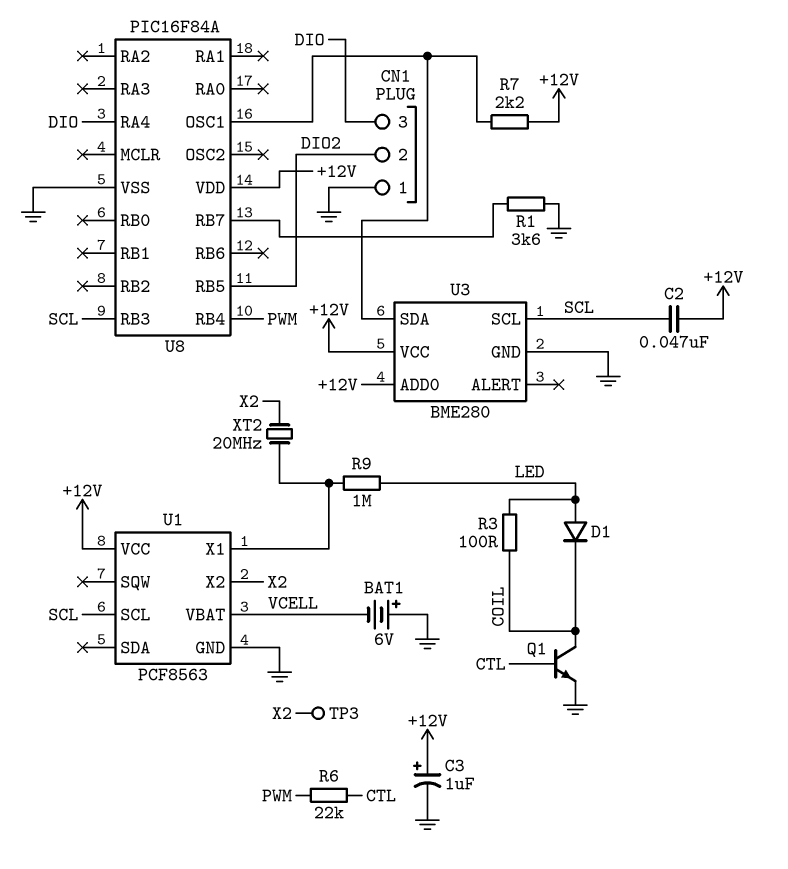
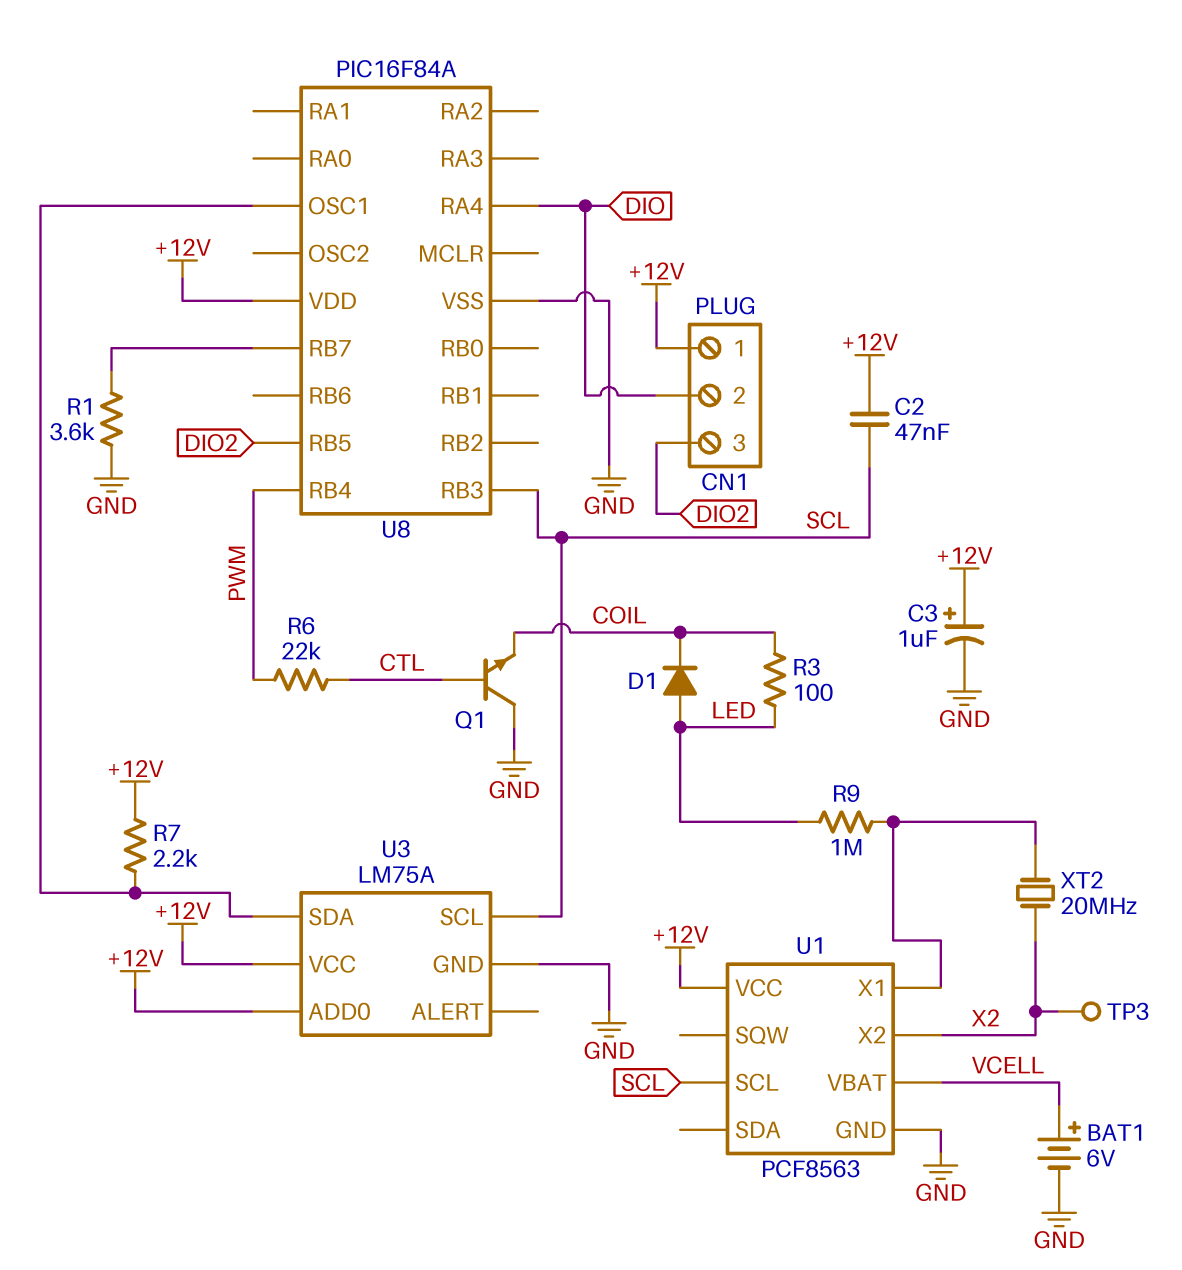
BAT1: 6V (plus GND, minus VCELL) -> 6V (plus VCELL, minus GND)
CN1 pin 1: GND -> +12V
CN1 pin 2: DIO2 -> DIO
CN1 pin 3: DIO -> DIO2
Q1: NPN (B CTL, C COIL, E GND) -> NPN (B CTL, C GND, E COIL)
U3: BME280 -> LM75A

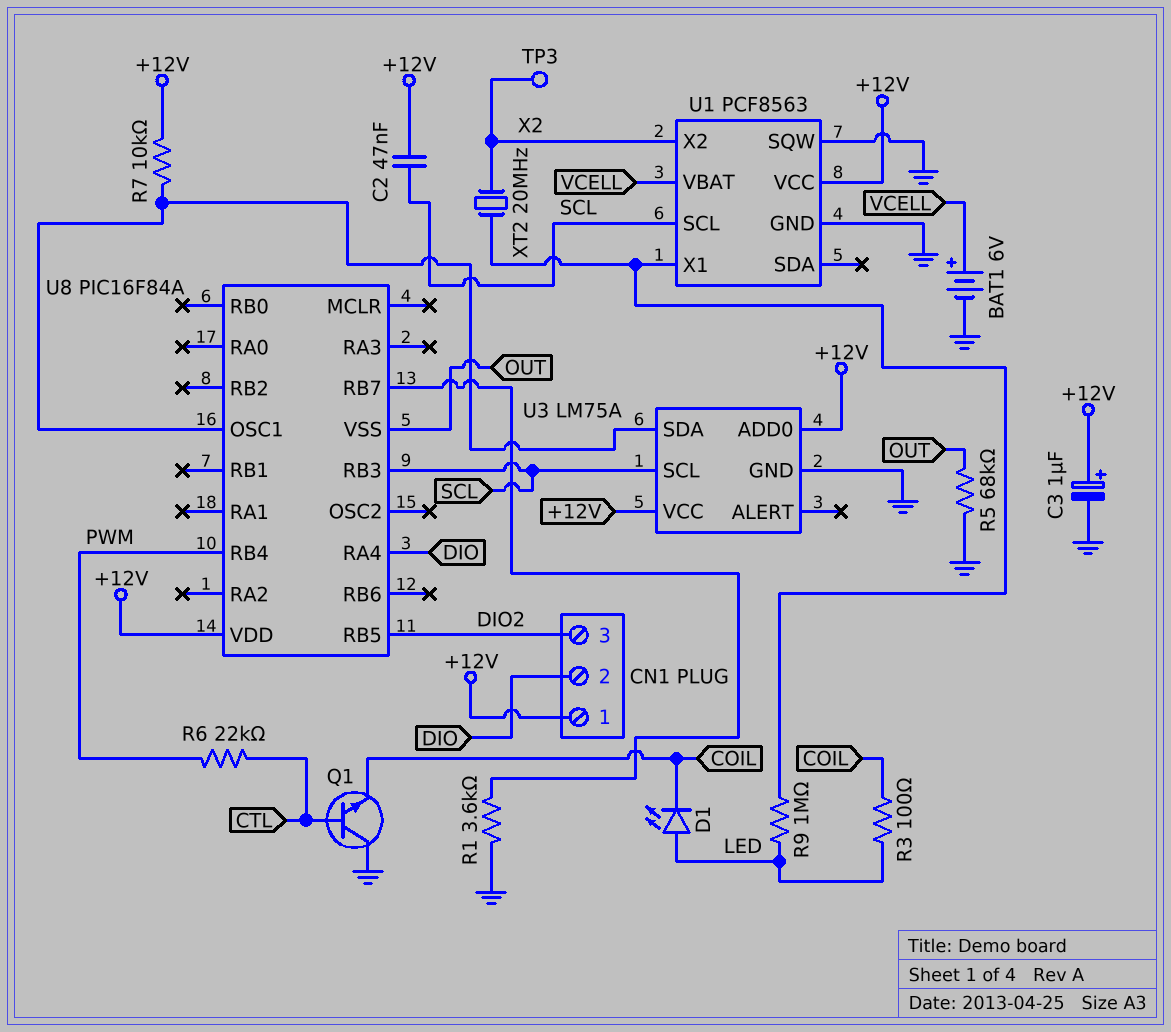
D1: diode (A LED, K COIL) -> LED (A LED, K COIL)
R5: none -> 68k (GND, OUT)
R7: 2.2k (+12V, U3/SDA) -> 10k (+12V, U3/SDA)
U1 pin SQW: none -> GND
U8 pin VSS: GND -> OUT

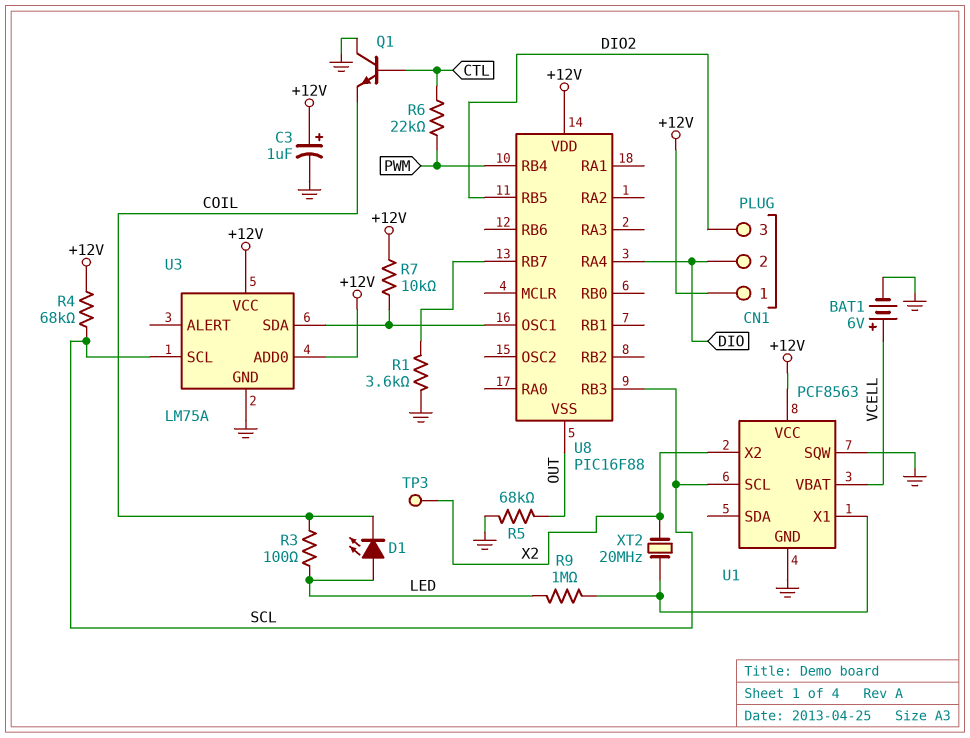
C2: 47nF (+12V, SCL) -> none
R4: none -> 68k (+12V, SCL)
U8: PIC16F84A -> PIC16F88

